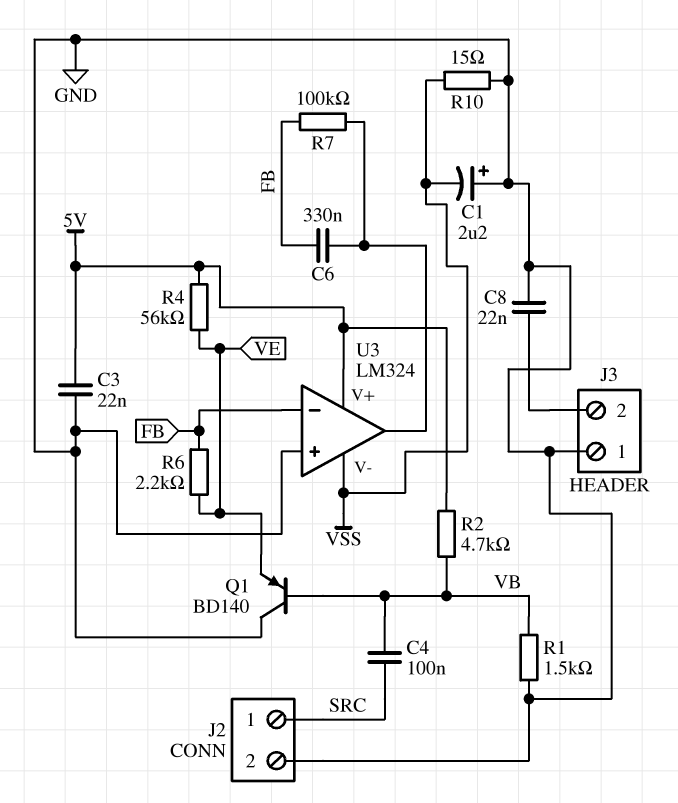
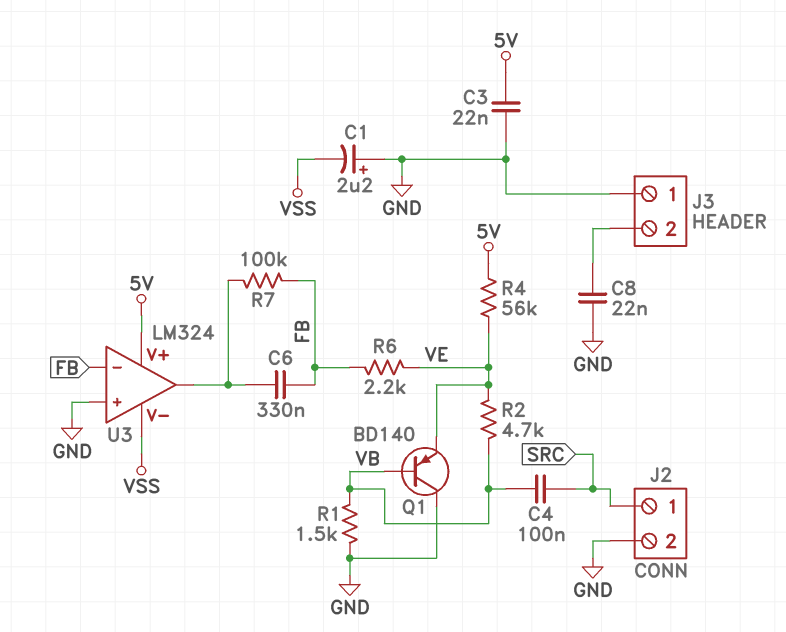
R2: 4.7k (5V, VB) -> 4.7k (VB, VE)
R10: 15 (GND, VSS) -> none

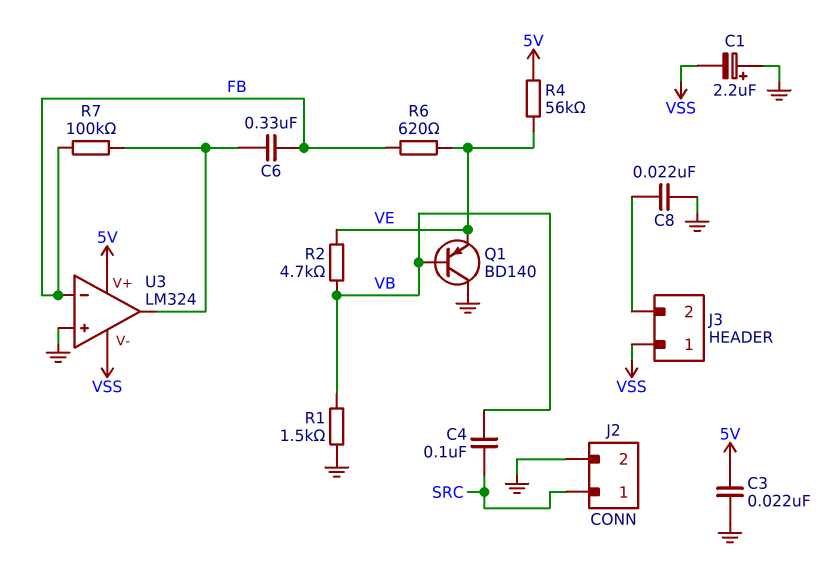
J3 pin 1: GND -> VSS
R6: 2.2k (FB, VE) -> 620 (FB, VE)

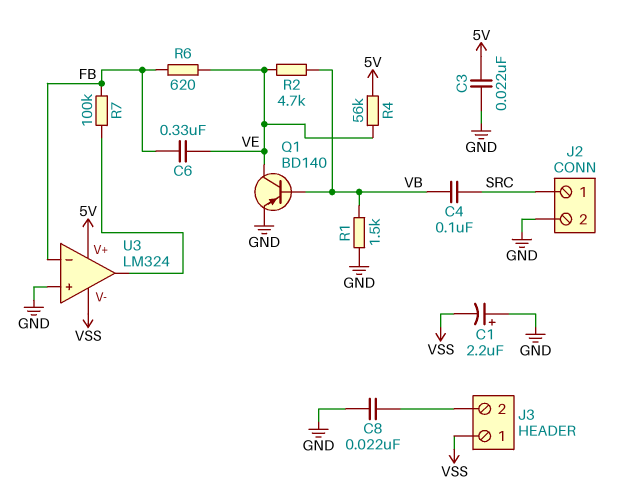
C6: 330nF (FB, U3/out) -> 330nF (FB, VE)
Q1: PNP BD140 (B VB, C GND, E VE) -> PNP BD140 (B VB, C VE, E GND)

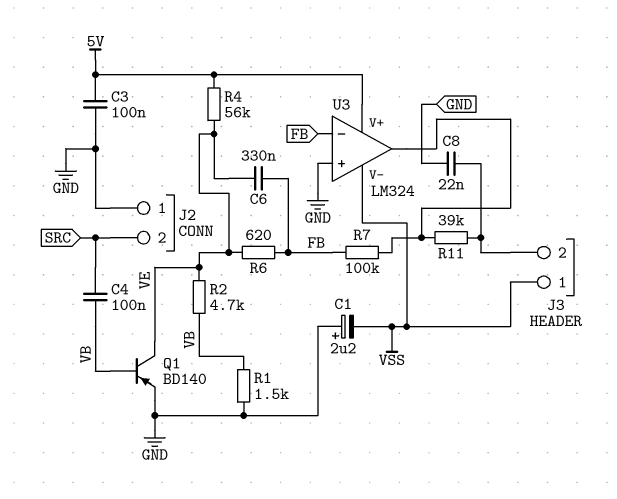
C3: 22nF (5V, GND) -> 100nF (5V, GND)
J2 pin 1: SRC -> GND
J2 pin 2: GND -> SRC
R11: none -> 39k (J3/2, U3/out)

